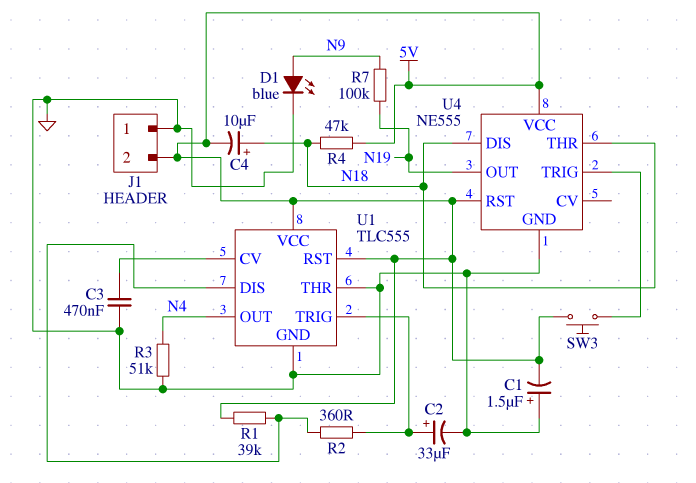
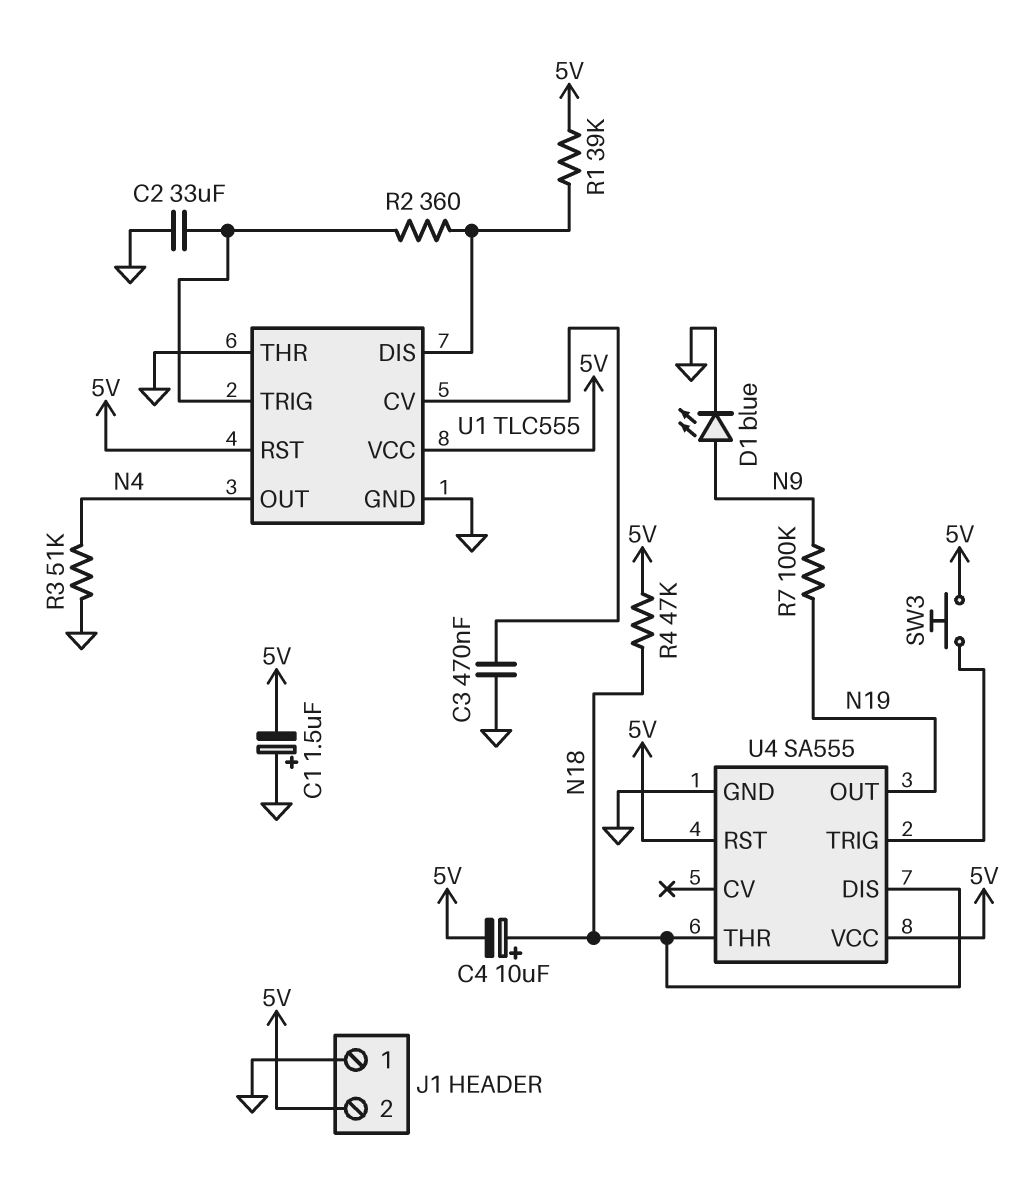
C2: 33uF (plus U1/TRIG, minus GND) -> 33uF (GND, U1/TRIG)
U4: NE555 -> SA555

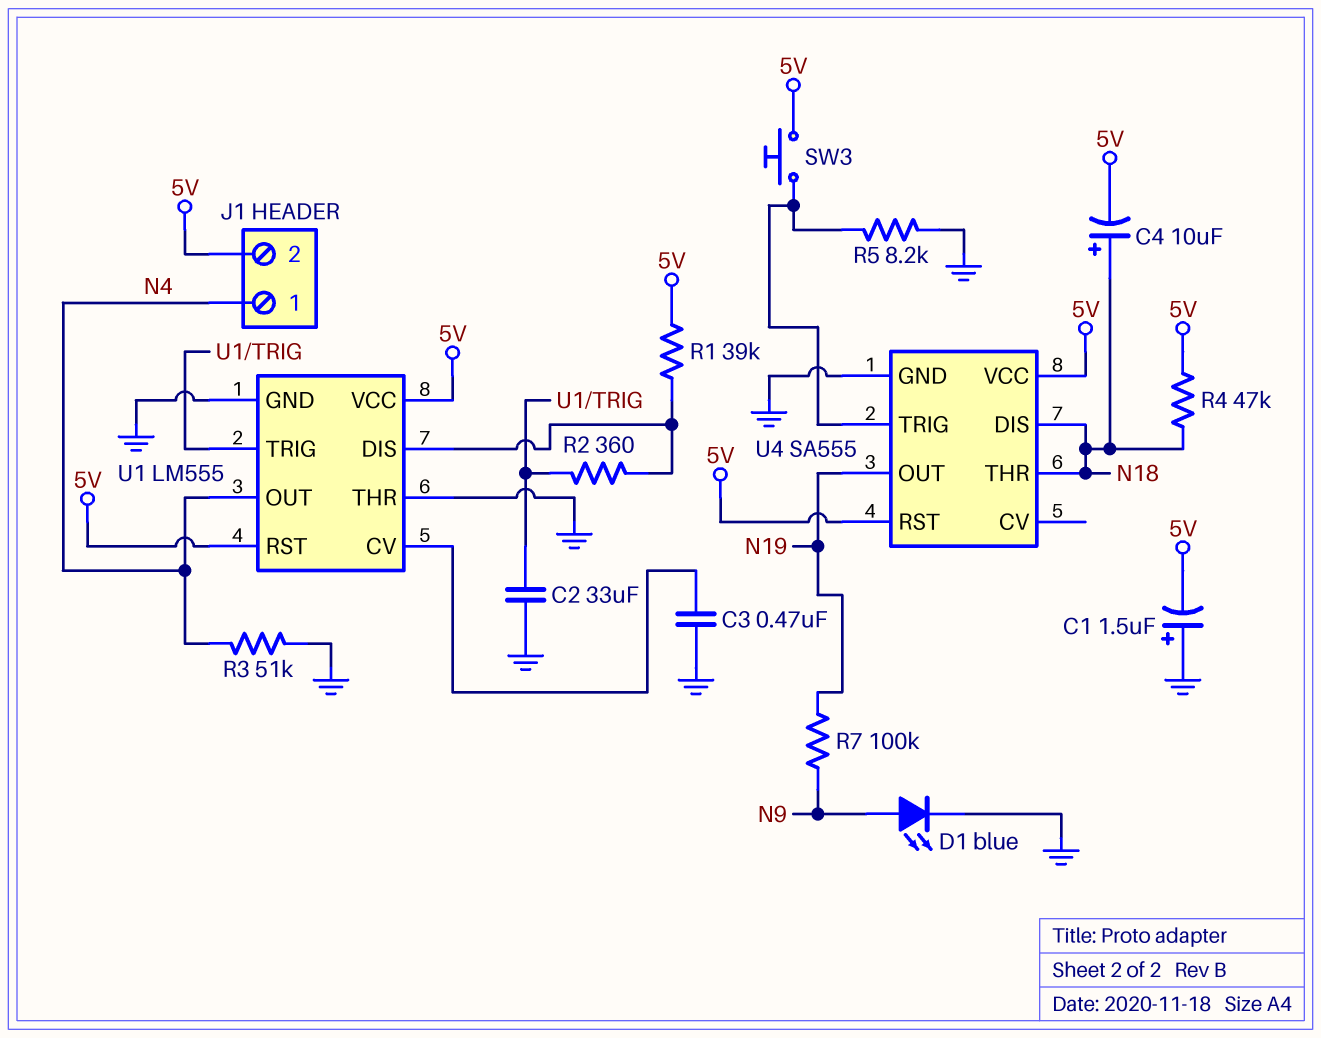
J1 pin 1: GND -> N4
R5: none -> 8.2k (GND, U4/TRIG)
U1: TLC555 -> LM555

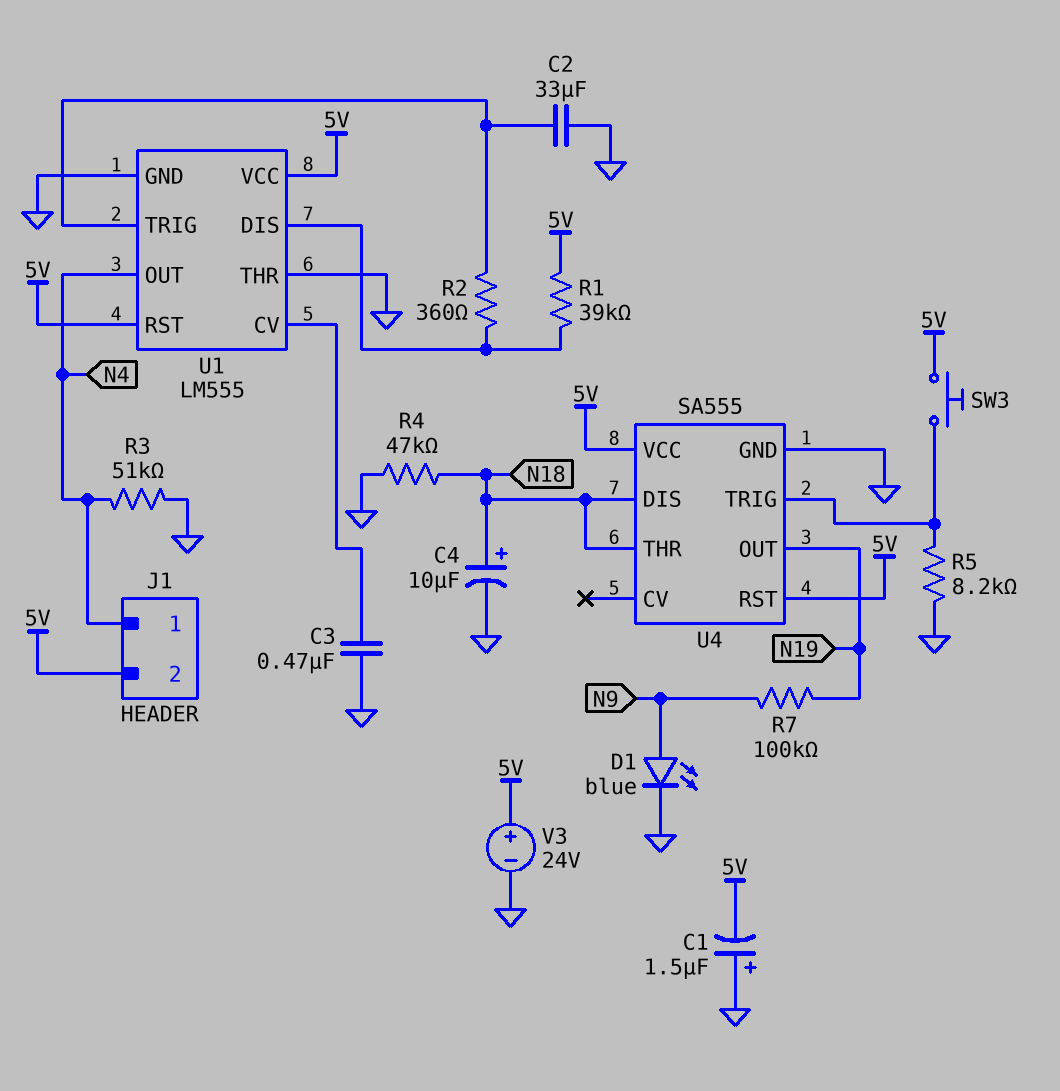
C4: 10uF (plus N18, minus 5V) -> 10uF (plus N18, minus GND)
R4: 47k (5V, N18) -> 47k (GND, N18)
V3: none -> 24V (plus 5V, minus GND)

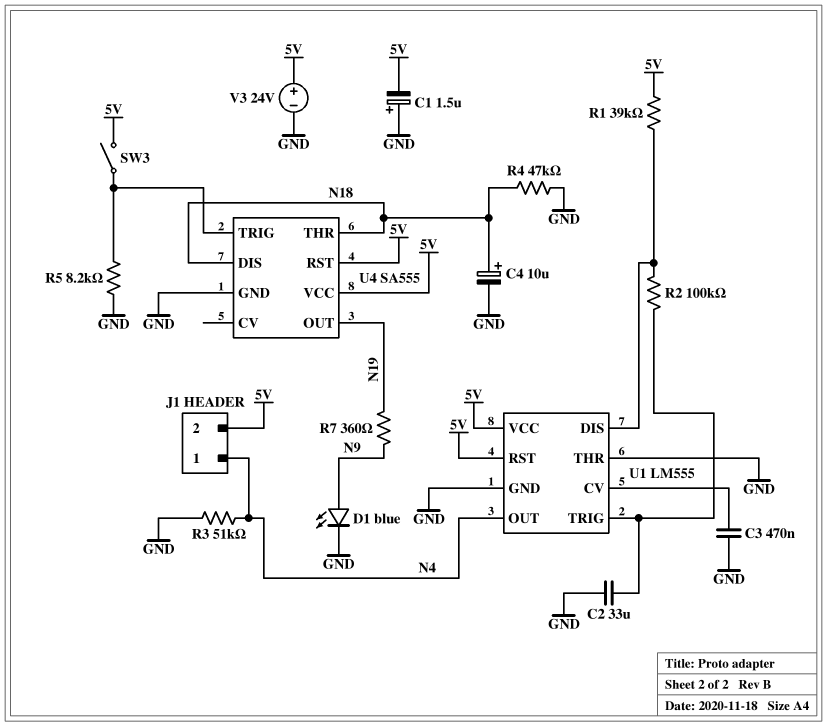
R2: 360 (U1/DIS, U1/TRIG) -> 100k (U1/DIS, U1/TRIG)
R7: 100k (N9, N19) -> 360 (N9, N19)
SW3: button (5V, U4/TRIG) -> switch (5V, U4/TRIG)

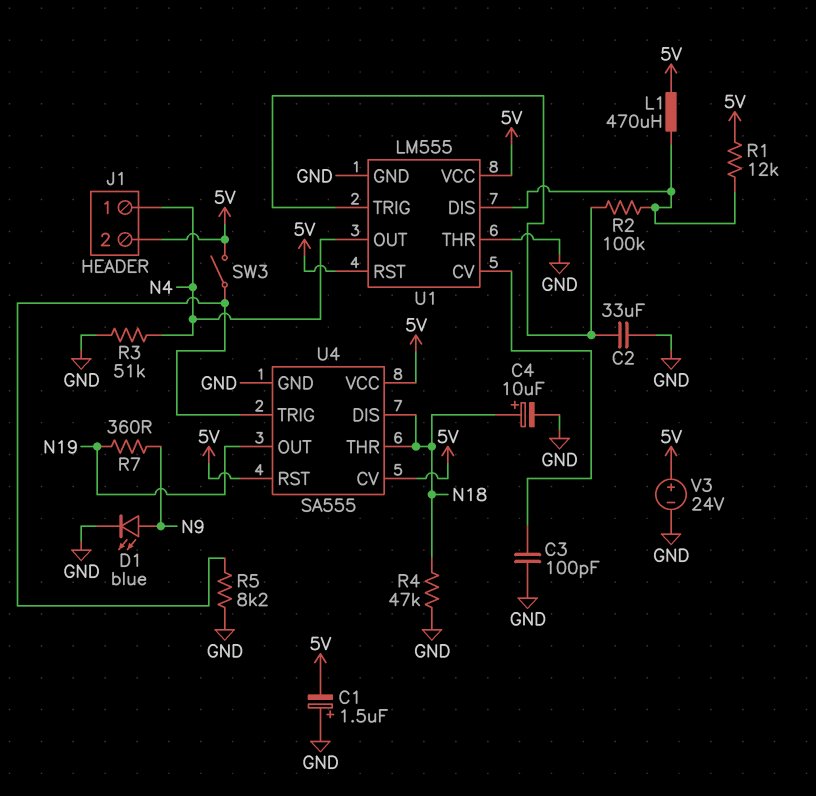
C3: 470nF (GND, U1/CV) -> 100pF (GND, U1/CV)
L1: none -> 470uH (5V, U1/DIS)
R1: 39k (5V, U1/DIS) -> 12k (5V, U1/DIS)
U4 pin CV: none -> 5V

